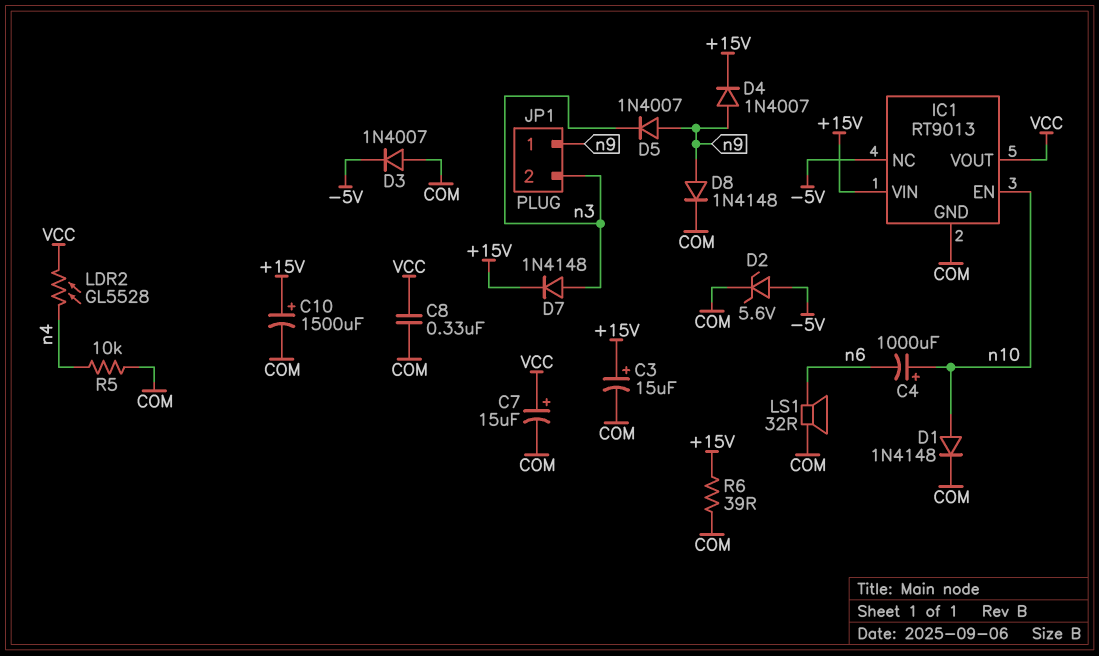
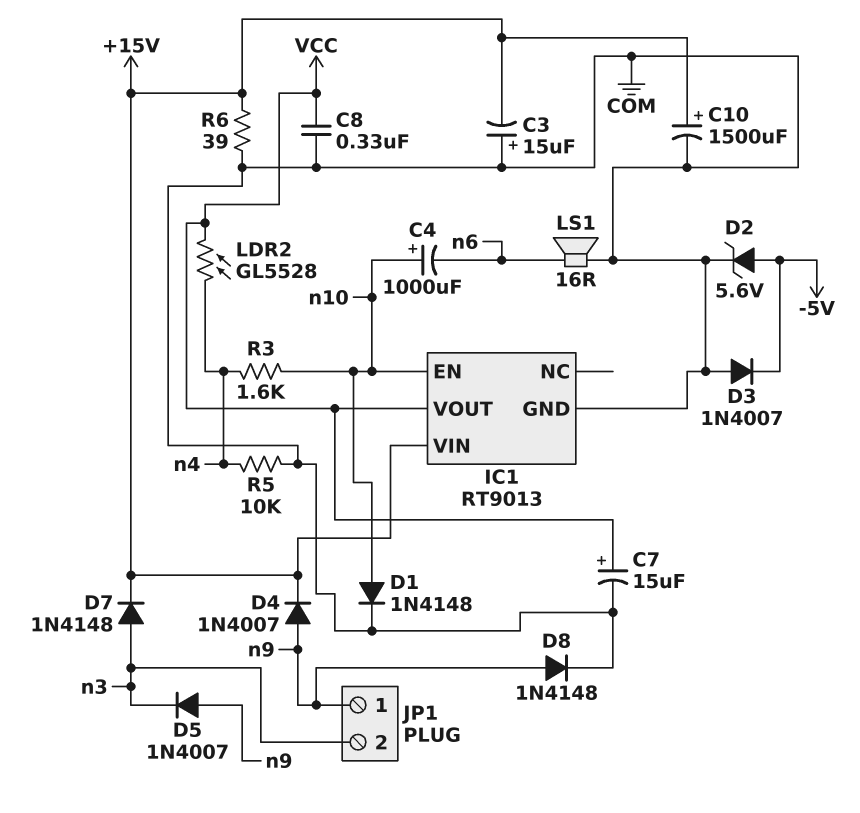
C3: 15uF (plus +15V, minus COM) -> 15uF (plus COM, minus +15V)
IC1 pin NC: -5V -> none
LS1: speaker 32R (COM, n6) -> speaker 16R (COM, n6)
R3: none -> 1.6k (n4, n10)

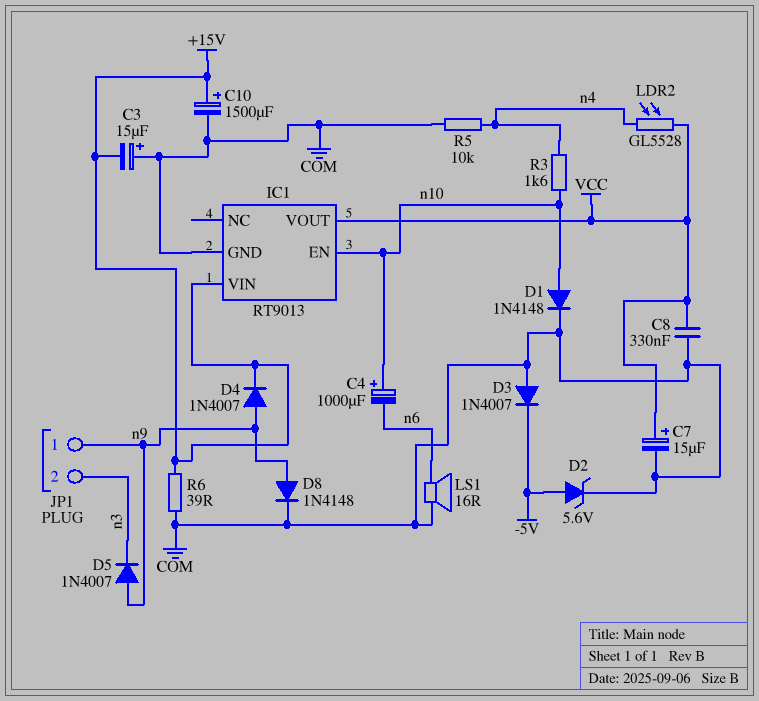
D7: diode 1N4148 (A n3, K +15V) -> none

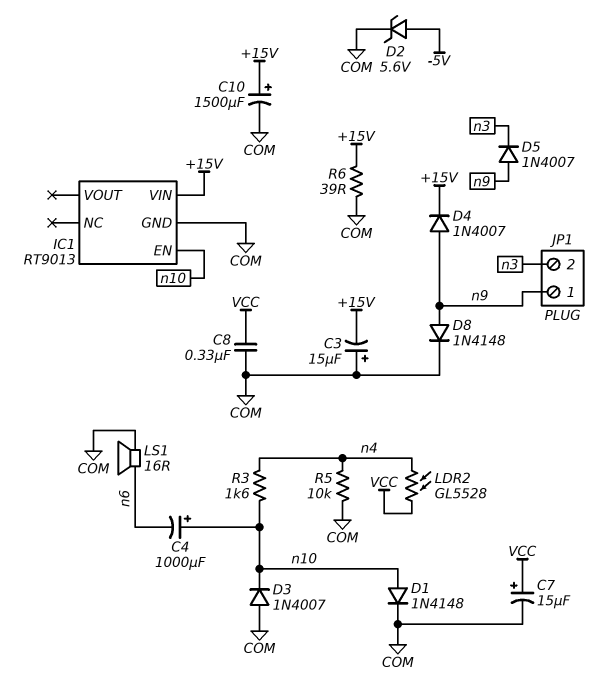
D3: diode 1N4007 (A COM, K -5V) -> diode 1N4007 (A COM, K n10)
IC1 pin VOUT: VCC -> none

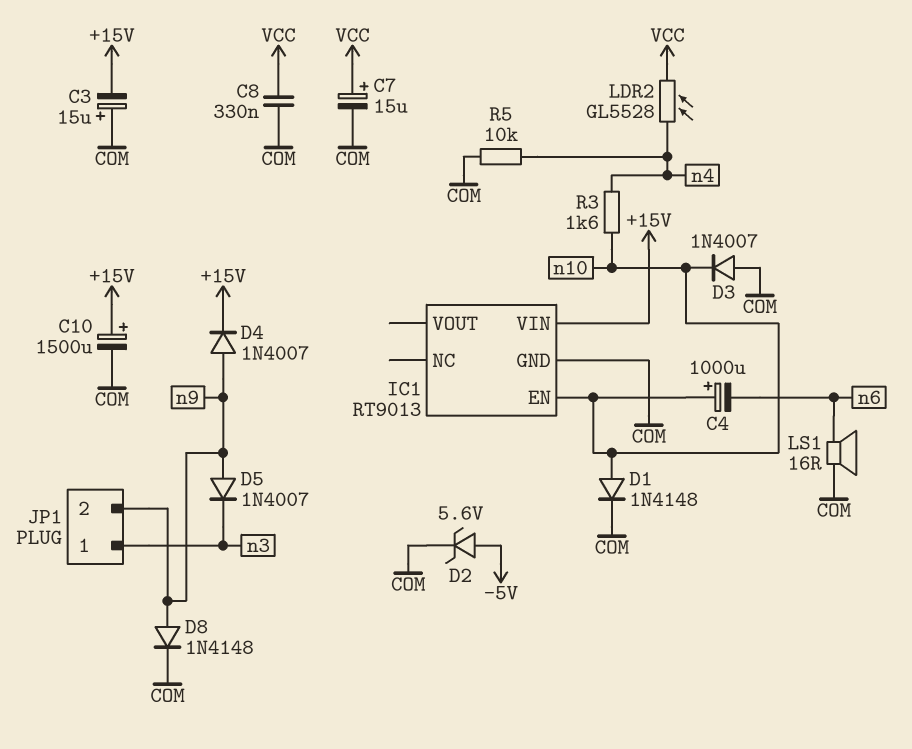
JP1 pin 1: n9 -> n3
JP1 pin 2: n3 -> n9
R6: 39 (+15V, COM) -> none

